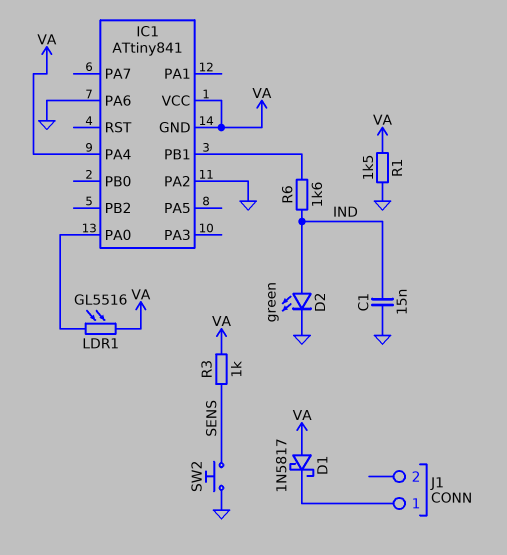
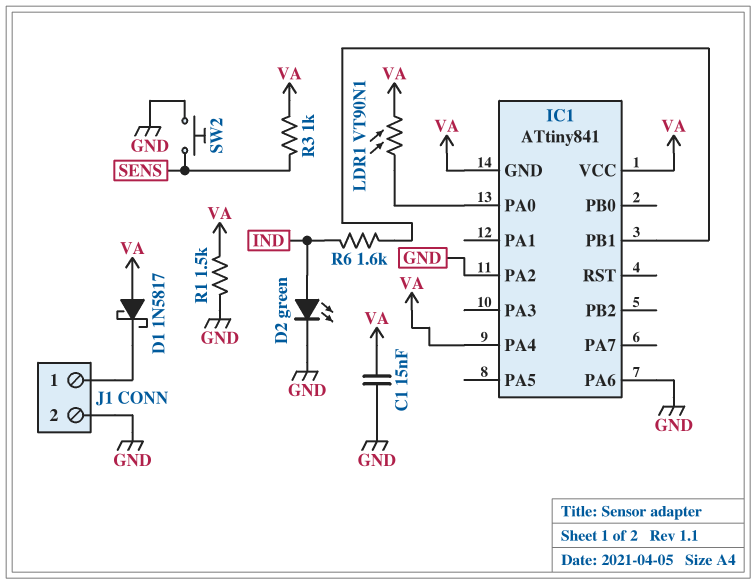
C1: 15nF (GND, IND) -> 15nF (GND, VA)
J1 pin 2: none -> GND
LDR1: GL5516 (IC1/PA0, VA) -> VT90N1 (IC1/PA0, VA)

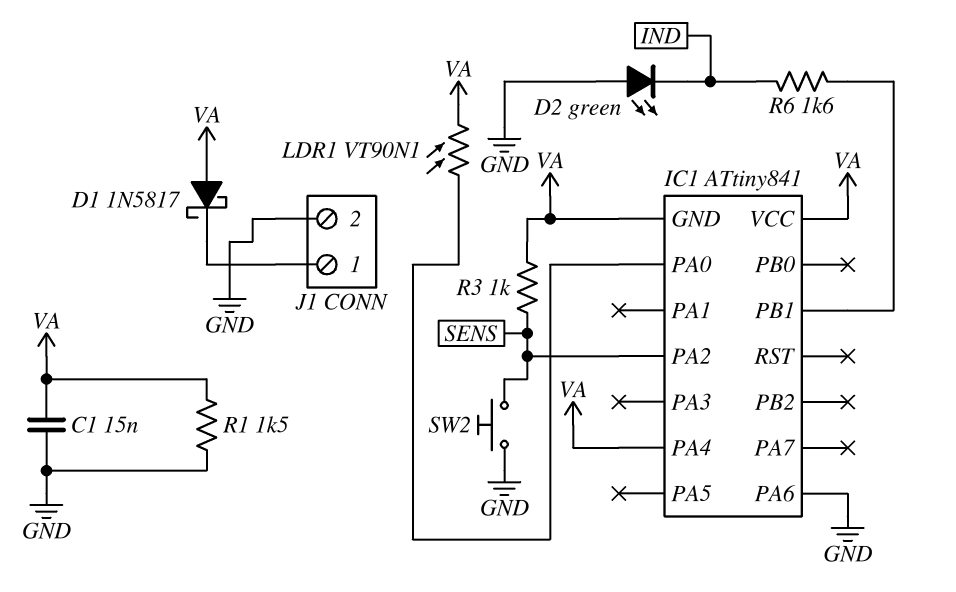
D2: LED green (A IND, K GND) -> LED green (A GND, K IND)
IC1 pin PA2: GND -> SENS

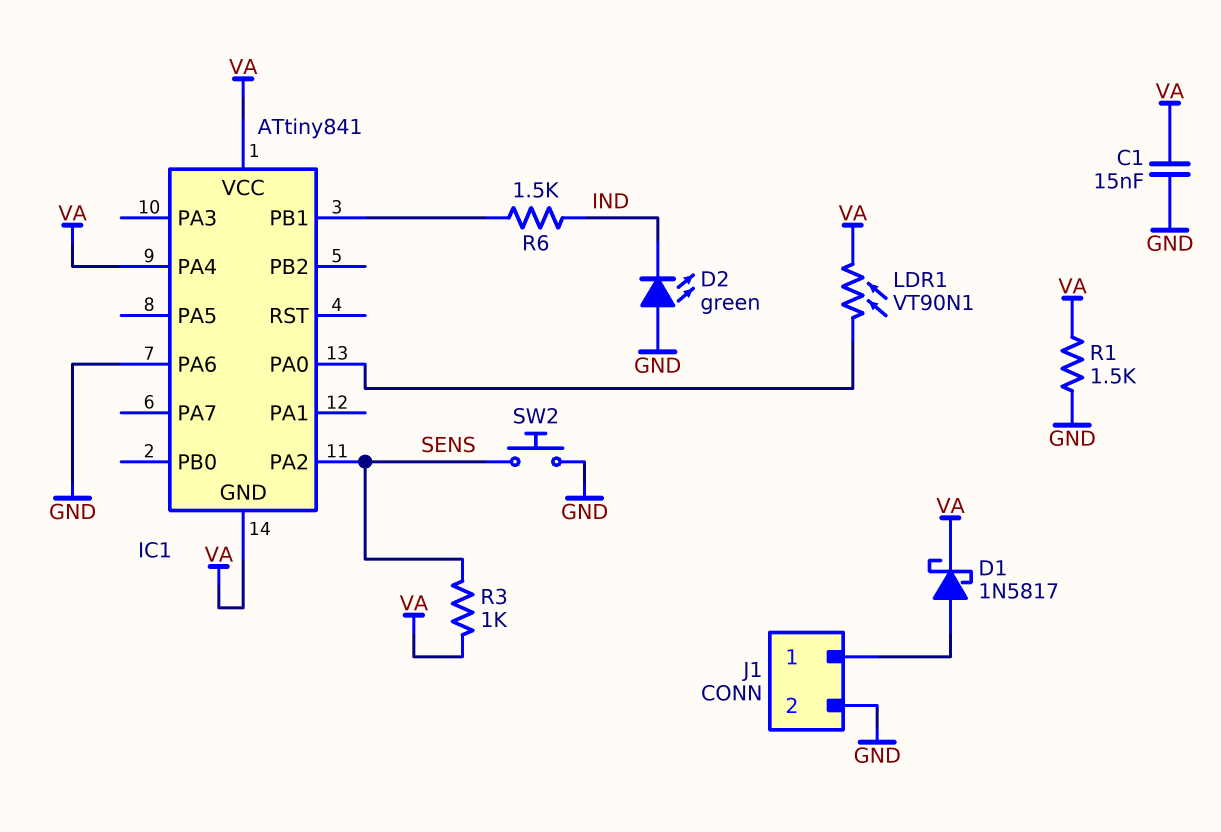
D1: schottky 1N5817 (A VA, K J1/1) -> schottky 1N5817 (A J1/1, K VA)
R6: 1.6k (IC1/PB1, IND) -> 1.5k (IC1/PB1, IND)

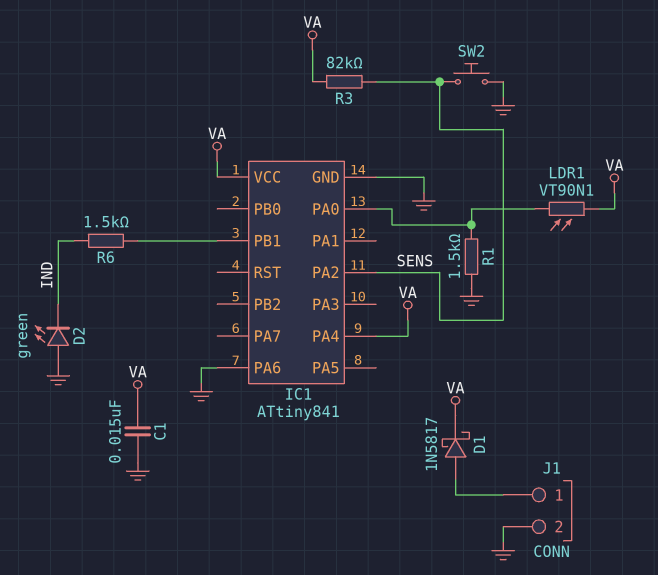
IC1 pin GND: VA -> GND
R1: 1.5k (GND, VA) -> 1.5k (GND, IC1/PA0)
R3: 1k (SENS, VA) -> 82k (SENS, VA)

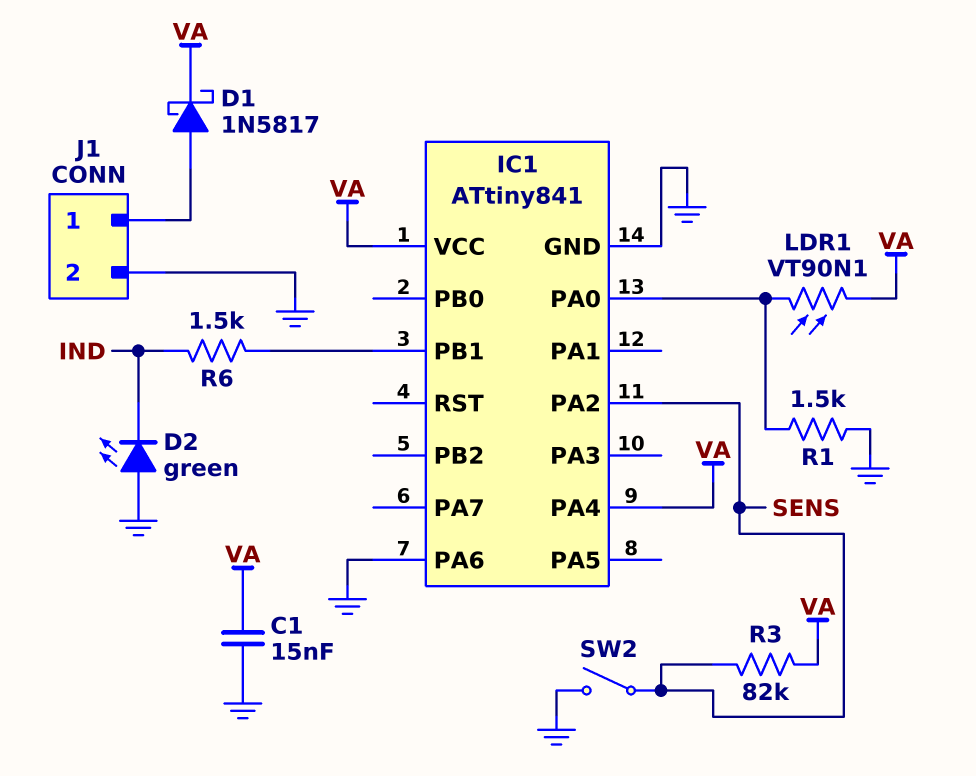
SW2: button (GND, SENS) -> switch (GND, SENS)

